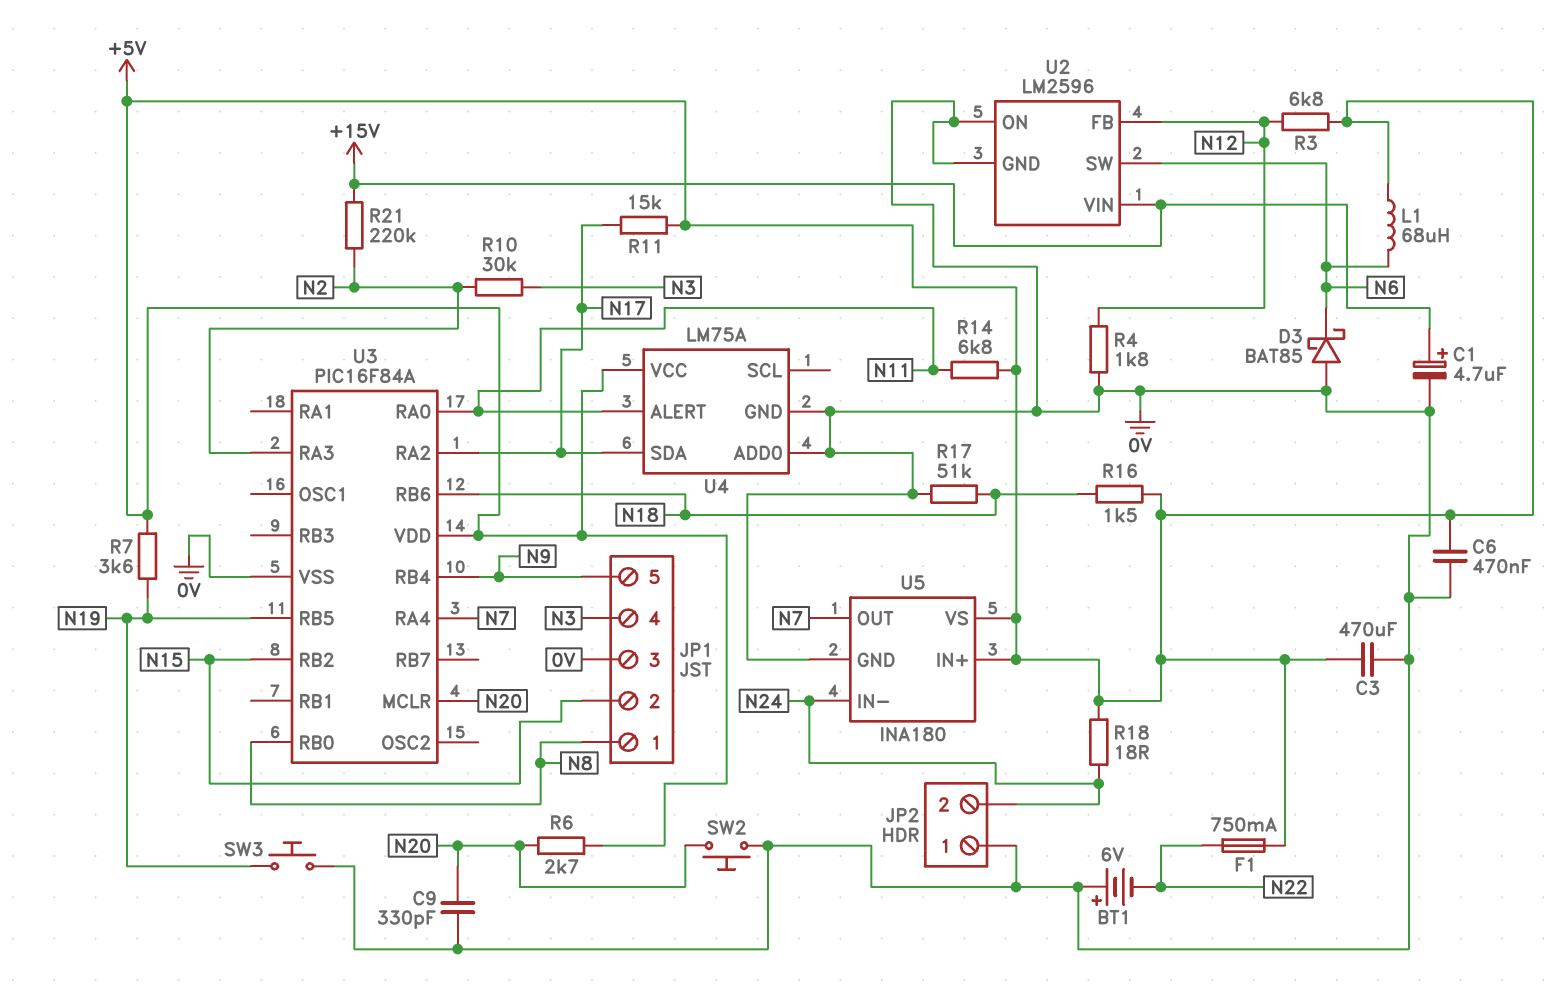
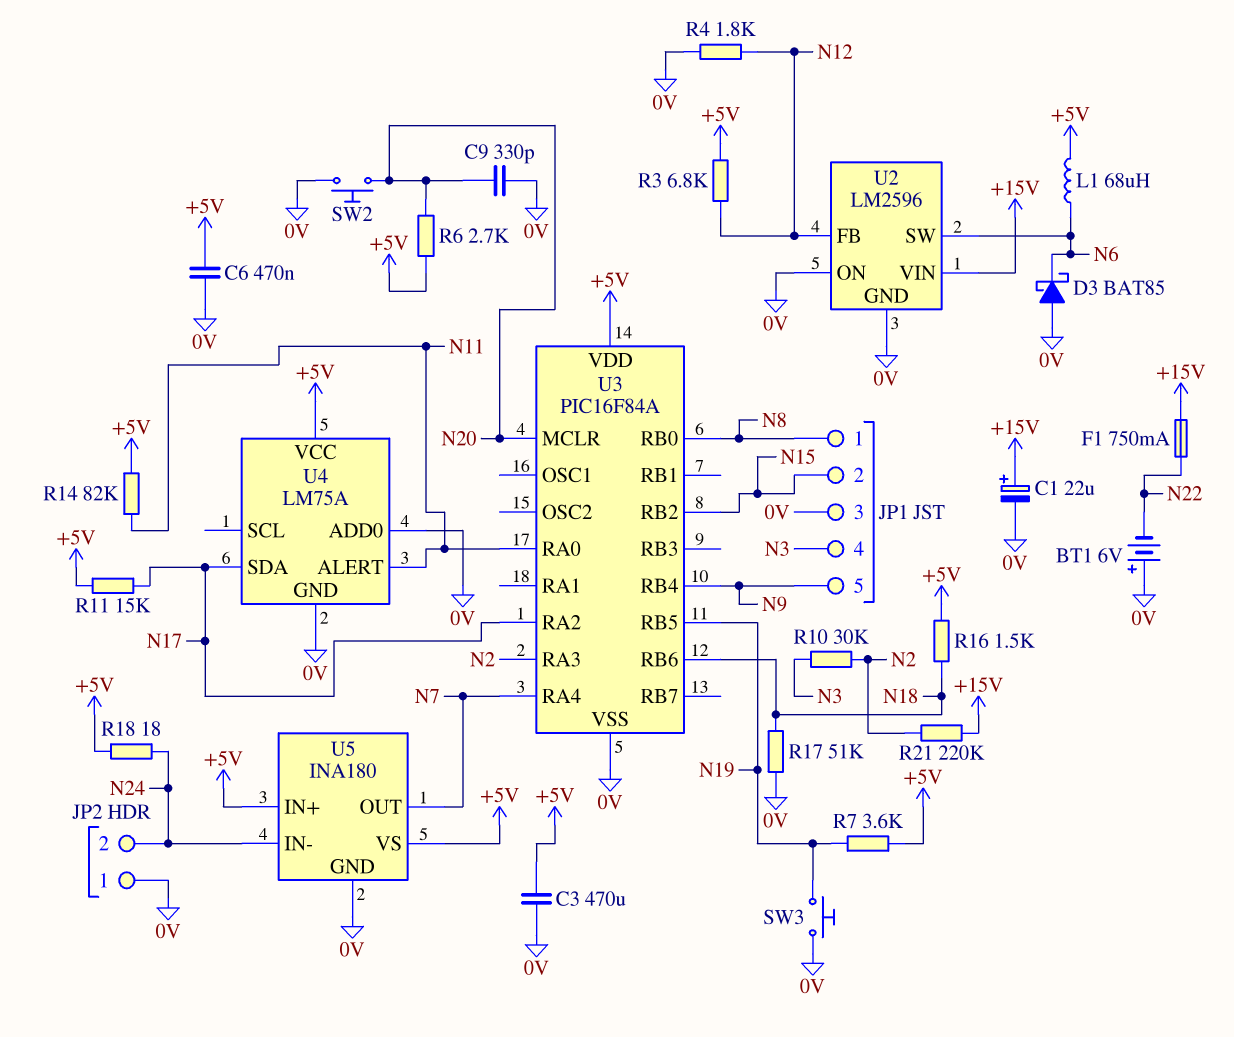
C1: 4.7uF (plus +15V, minus 0V) -> 22uF (plus +15V, minus 0V)
F1: 750mA (+5V, N22) -> 750mA (+15V, N22)
R14: 6.8k (+5V, N11) -> 82k (+5V, N11)

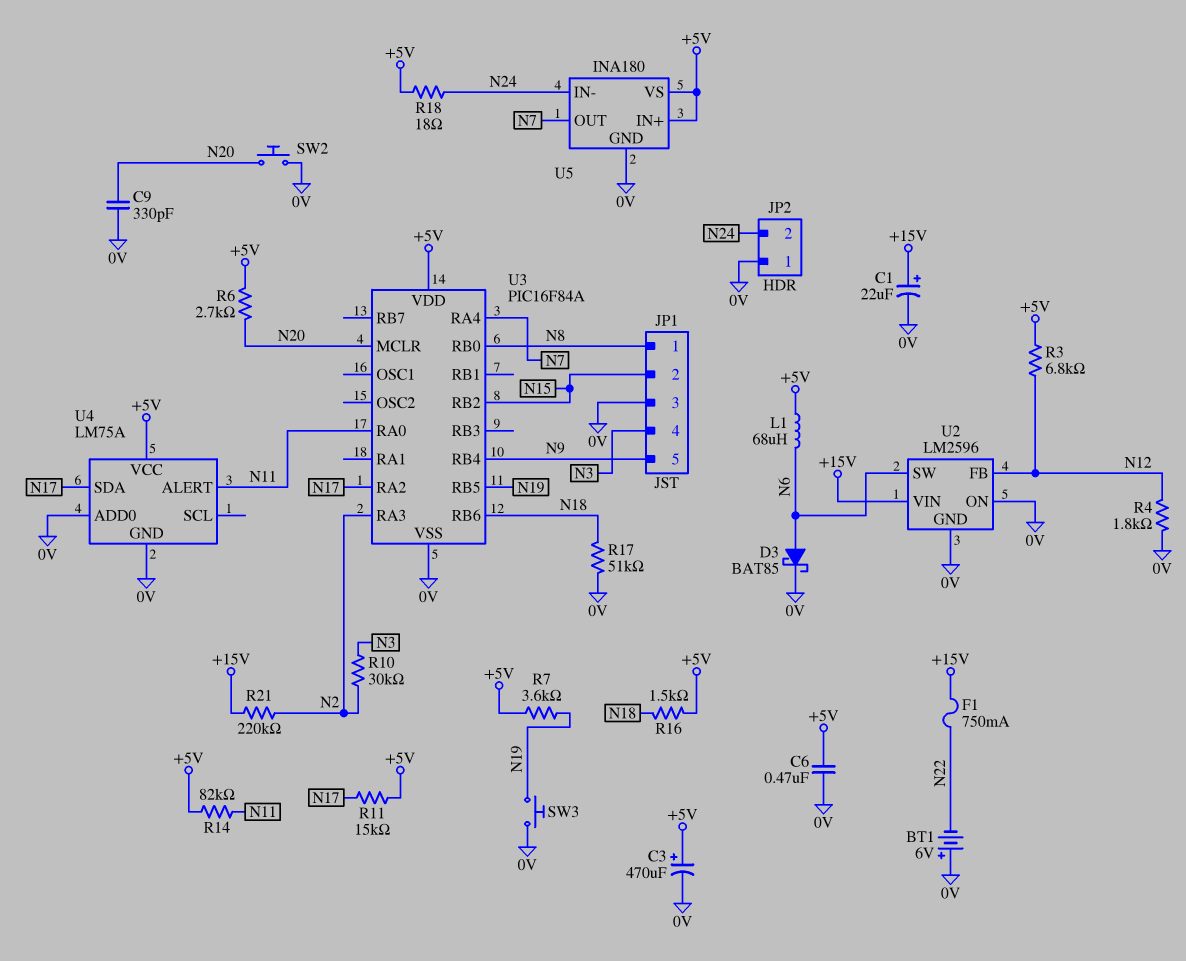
C3: 470uF (+5V, 0V) -> 470uF (plus +5V, minus 0V)
D3: schottky BAT85 (A 0V, K N6) -> schottky BAT85 (A N6, K 0V)

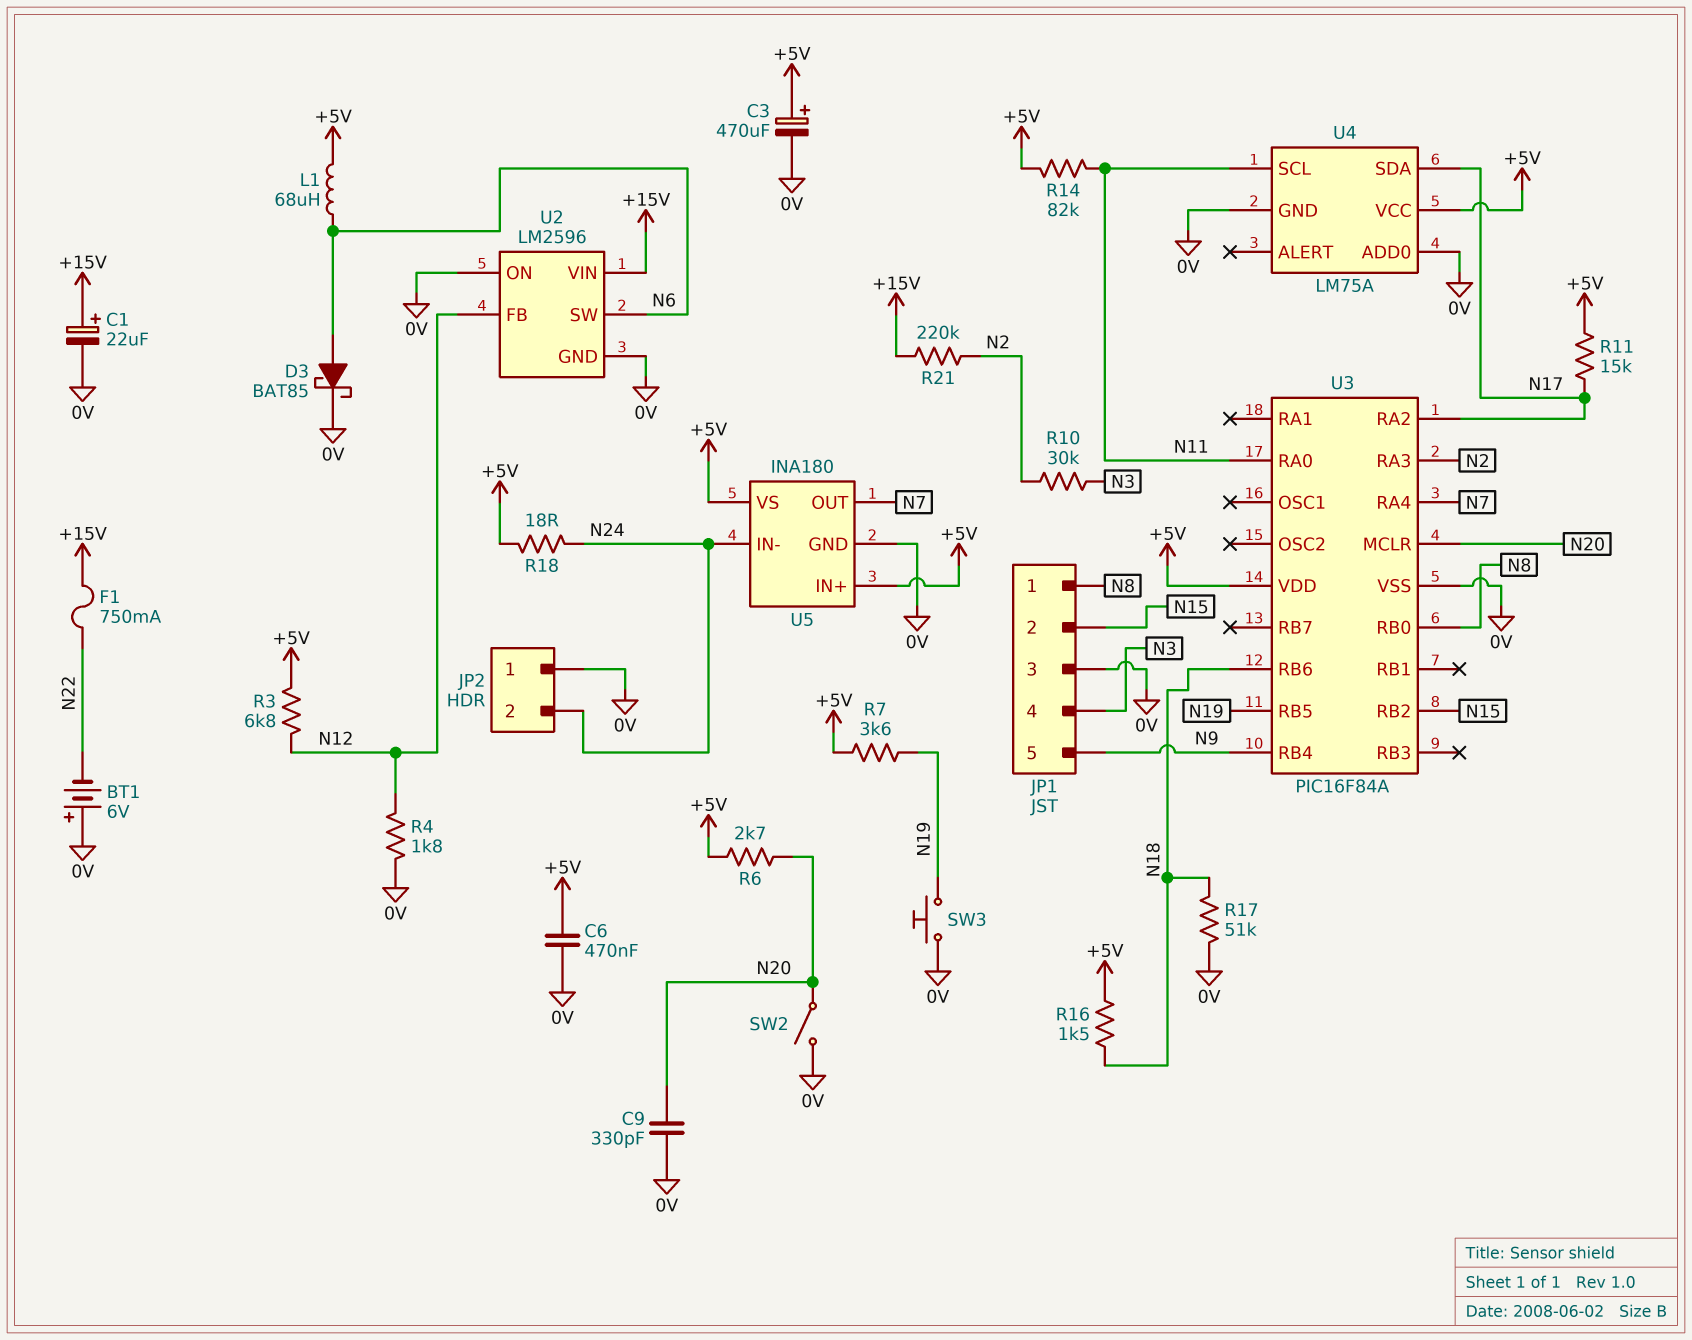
SW2: button (0V, N20) -> switch (0V, N20)
U4 pin ALERT: N11 -> none
U4 pin SCL: none -> N11

